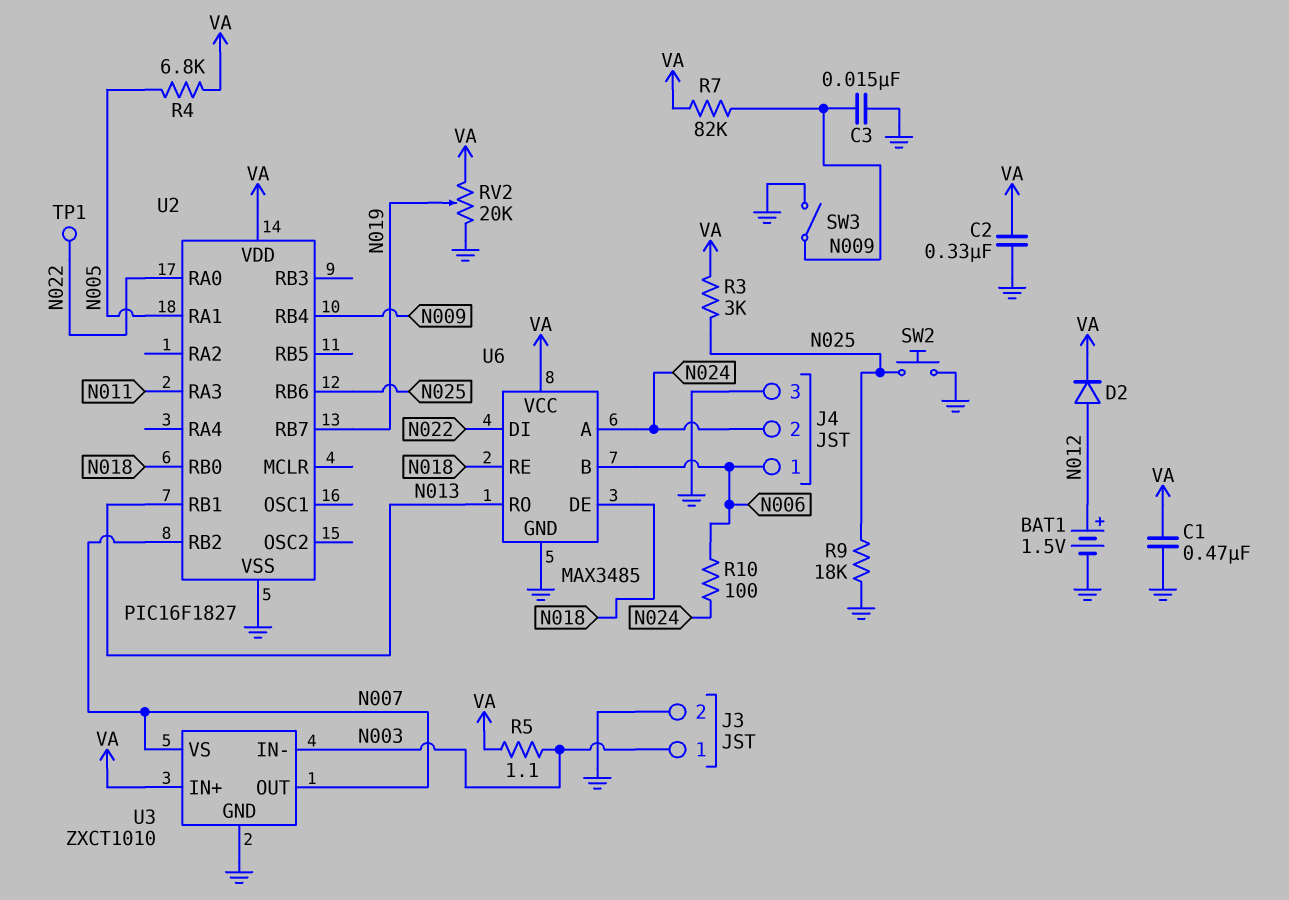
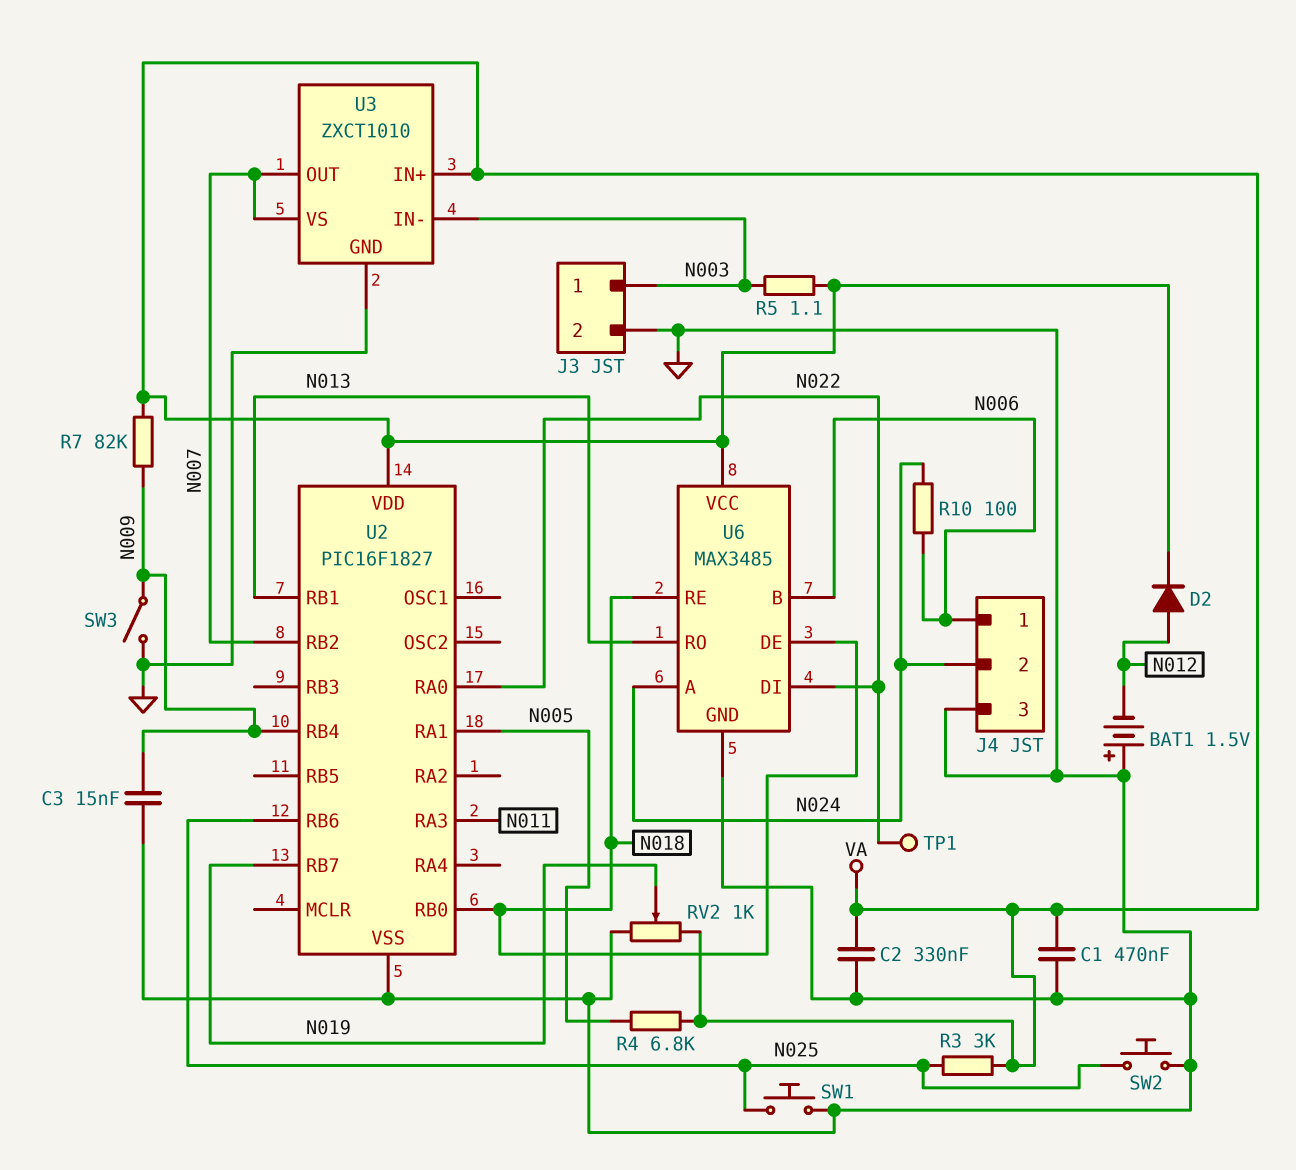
BAT1: 1.5V (plus N012, minus GND) -> 1.5V (plus GND, minus N012)
R9: 18k (GND, N025) -> none
RV2: 20k (GND, VA, wiper N019) -> 1k (GND, VA, wiper N019)
SW1: none -> button (GND, N025)

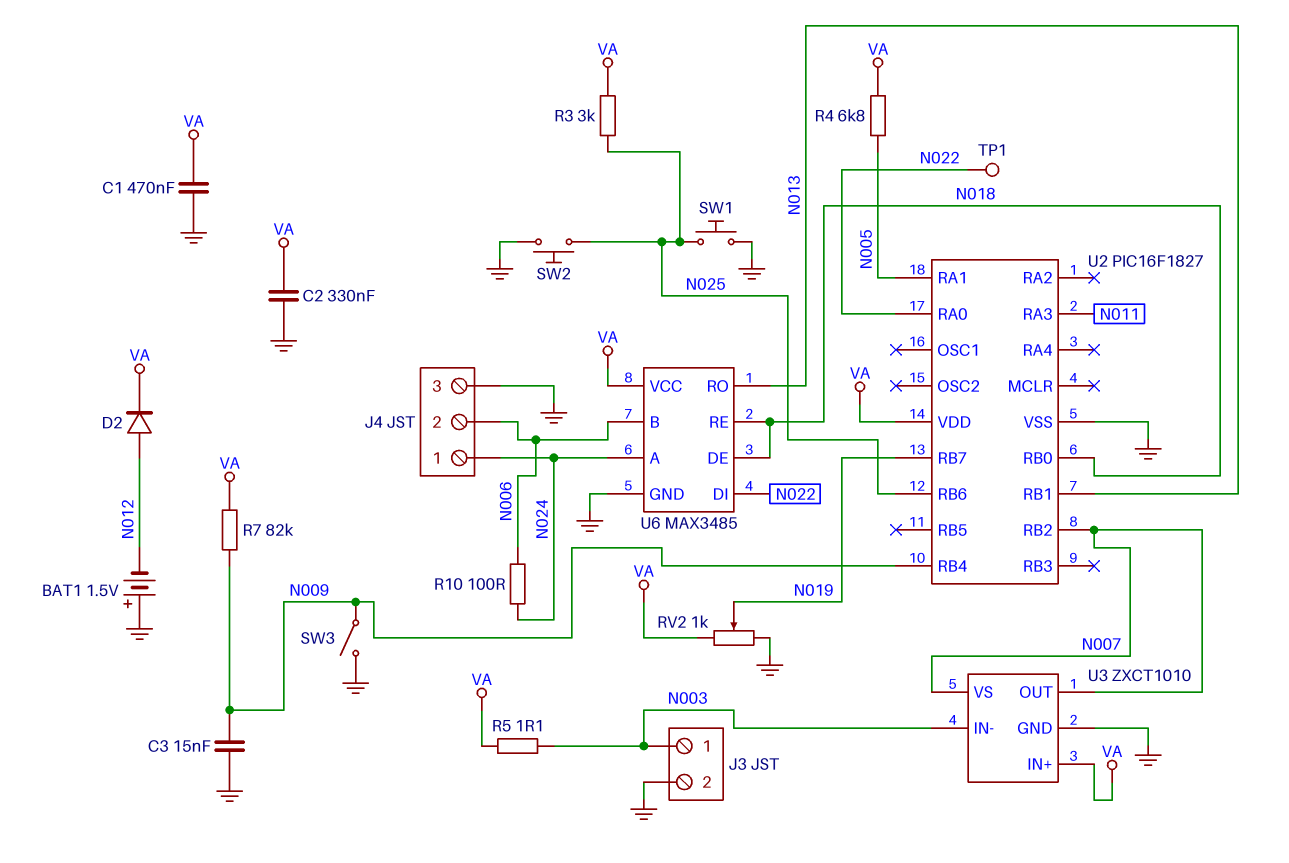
J4 pin 1: N006 -> N024
J4 pin 2: N024 -> N006

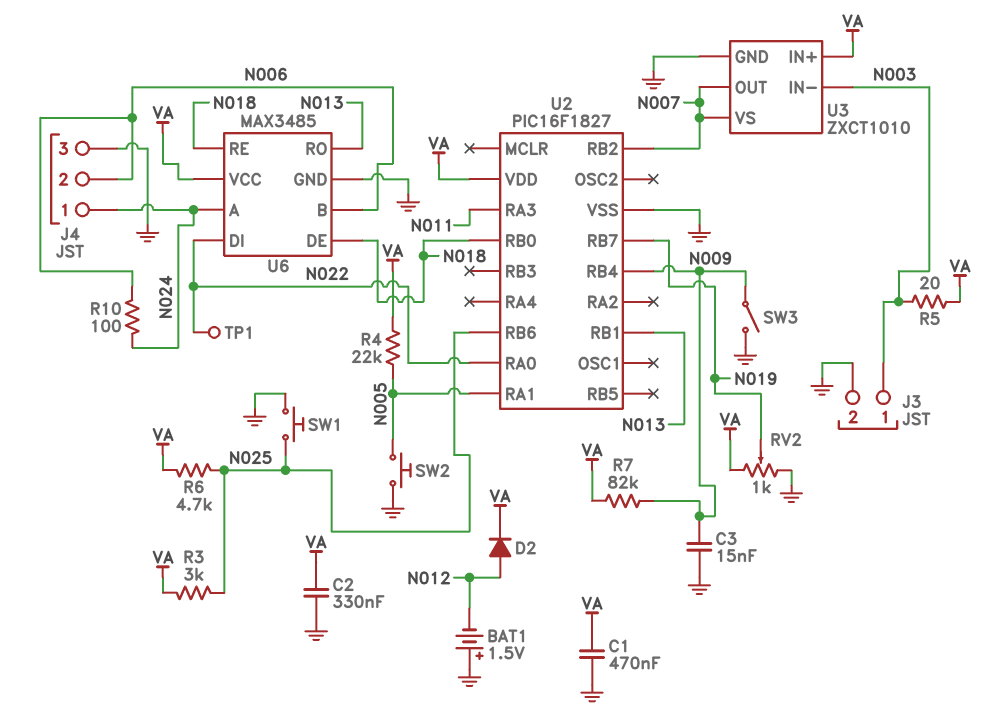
R4: 6.8k (N005, VA) -> 22k (N005, VA)
R5: 1.1 (N003, VA) -> 20 (N003, VA)
R6: none -> 4.7k (N025, VA)
SW2: button (GND, N025) -> button (GND, N005)

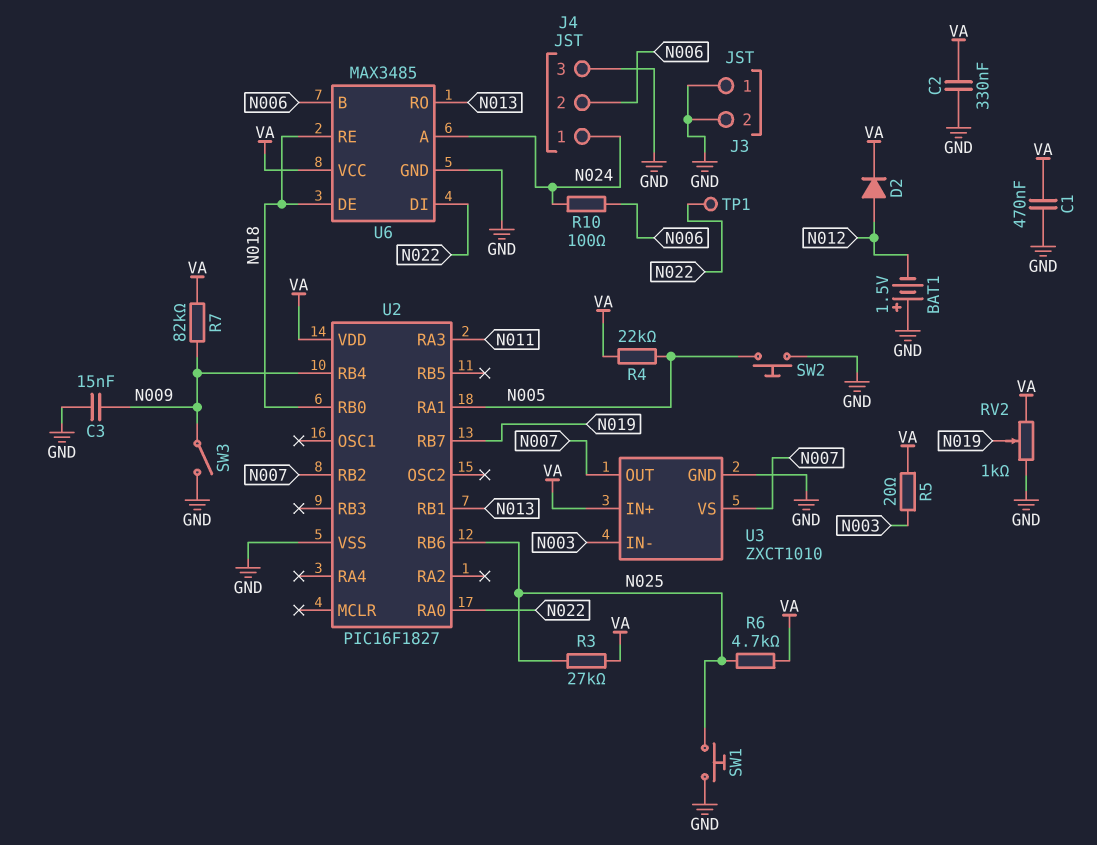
J3 pin 1: N003 -> GND
R3: 3k (N025, VA) -> 27k (N025, VA)

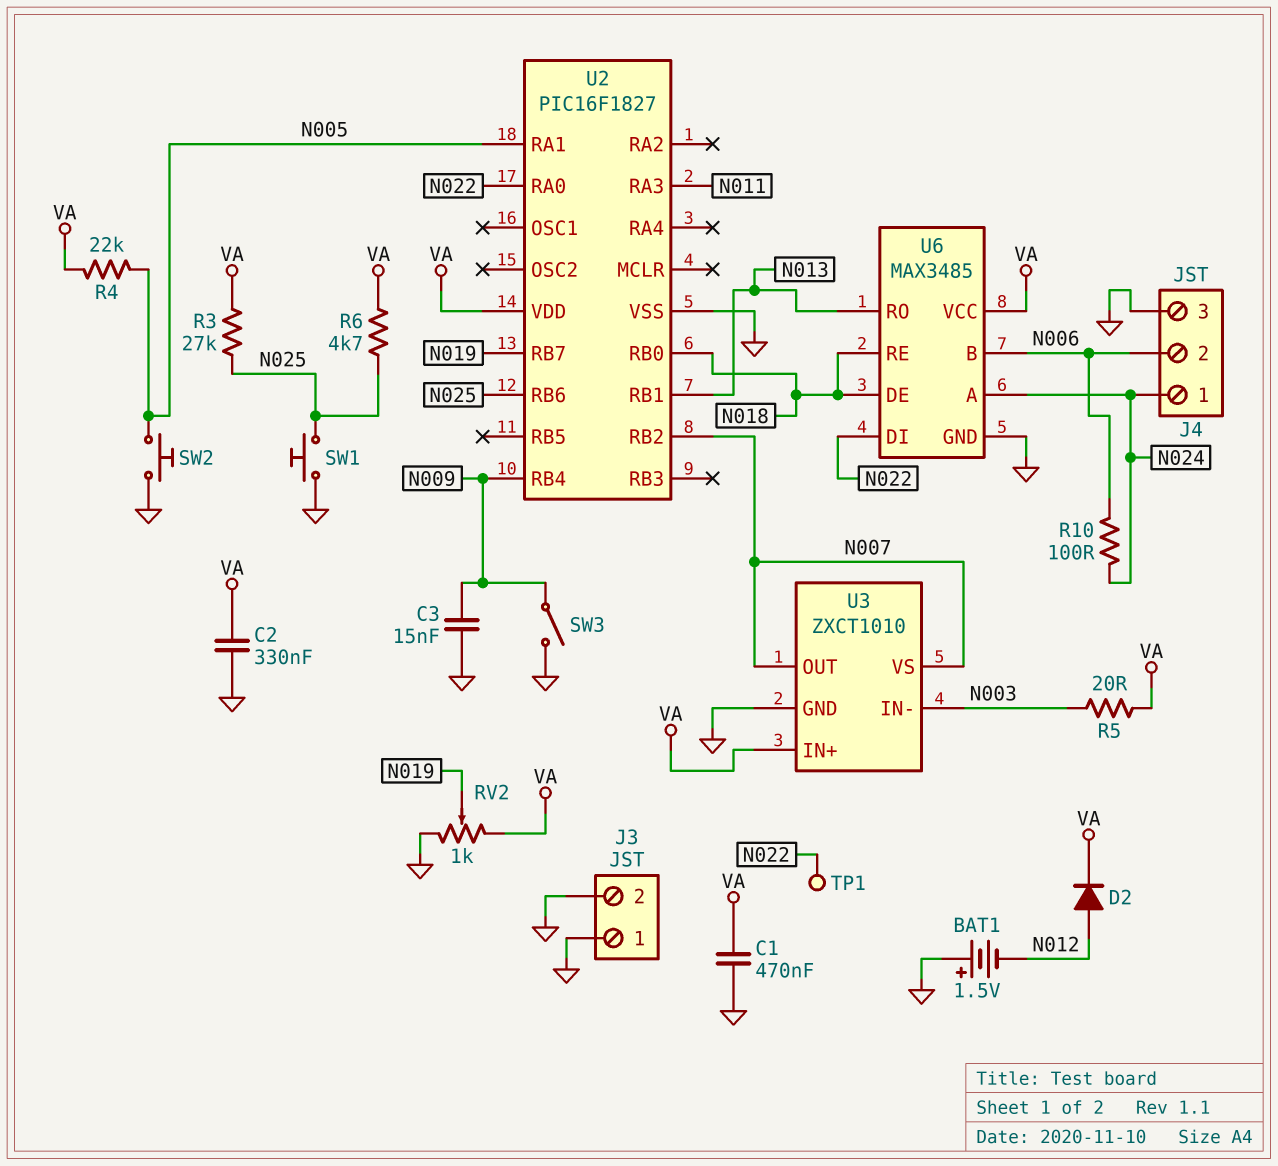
R7: 82k (N009, VA) -> none

